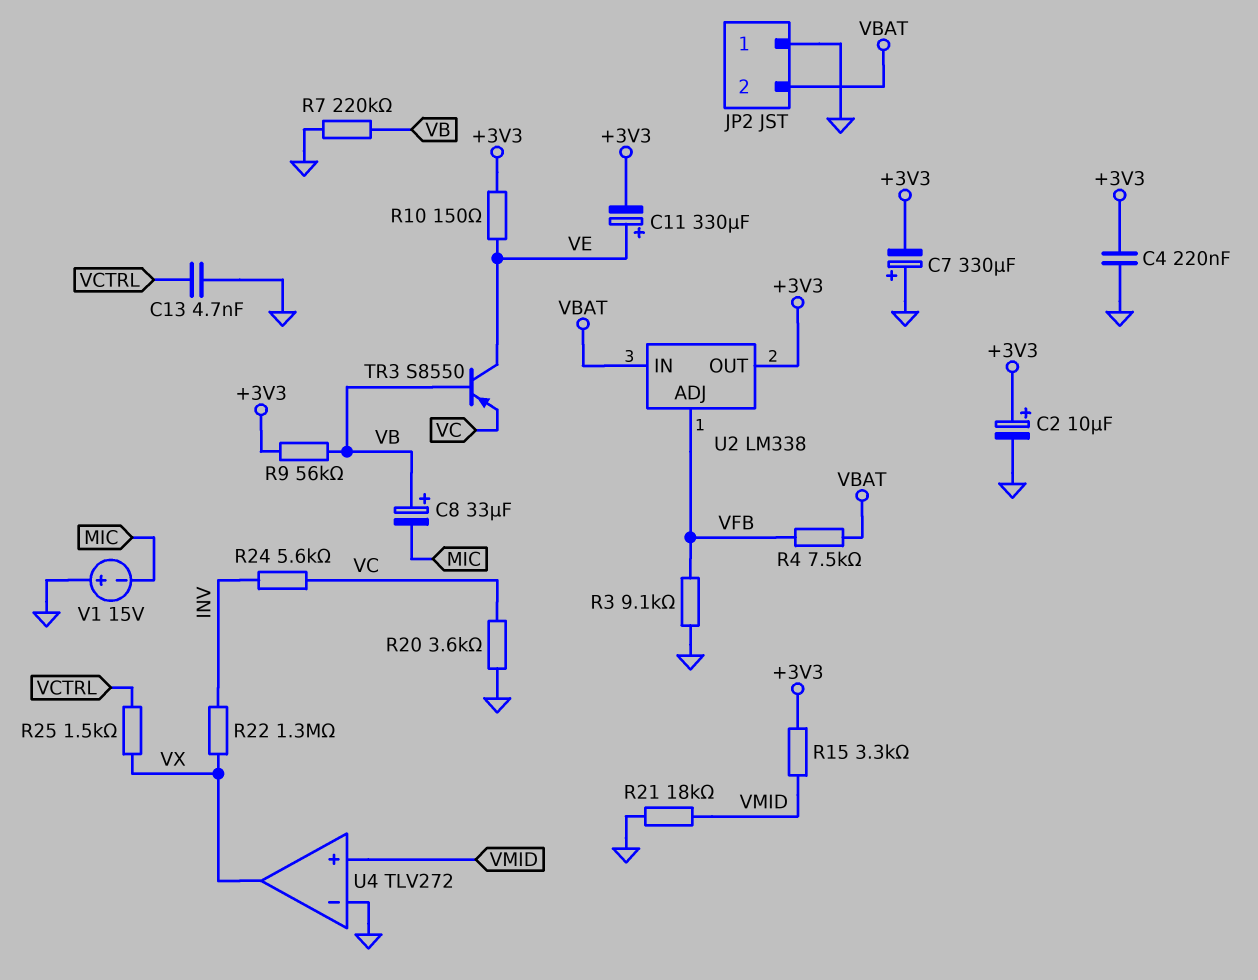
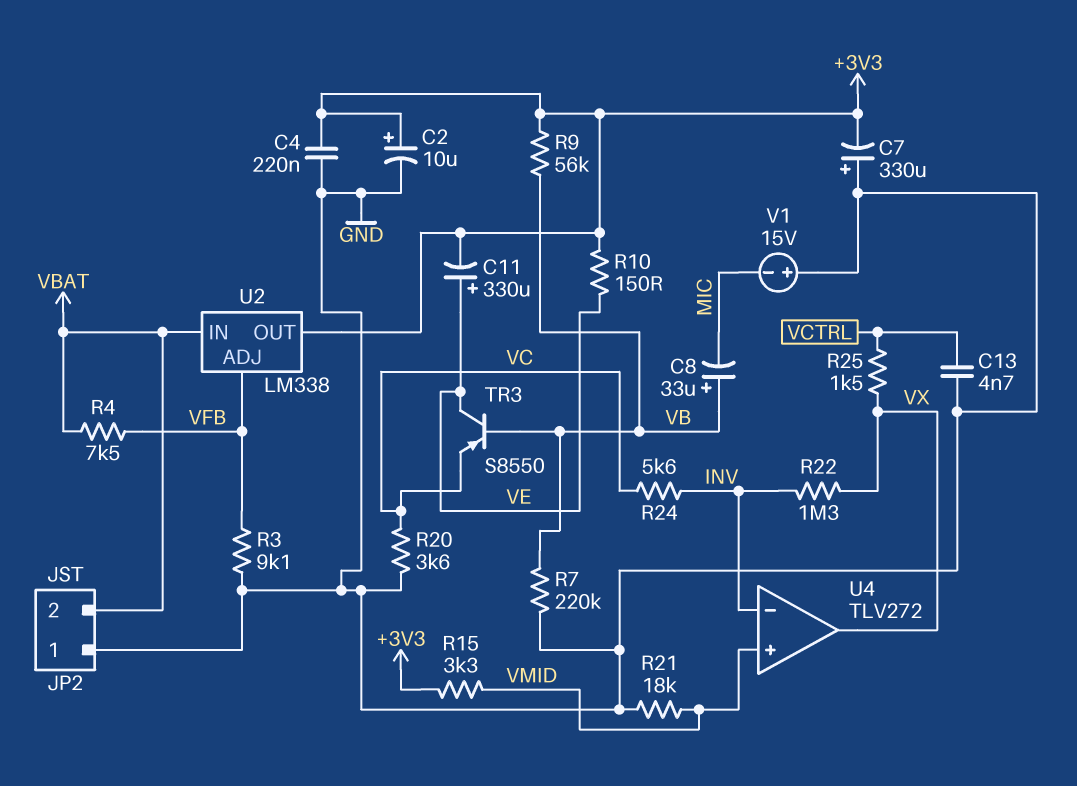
U4 pin in-: GND -> INV

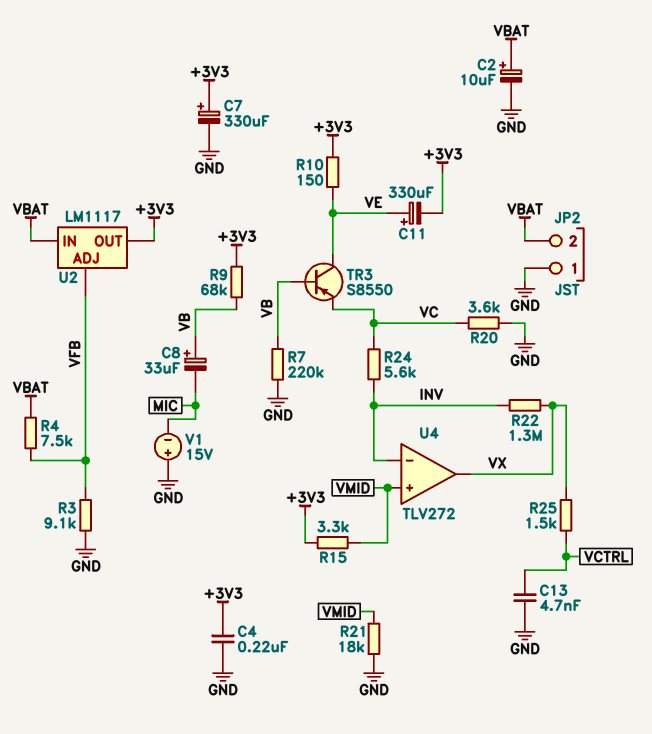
C2: 10uF (plus +3V3, minus GND) -> 10uF (plus VBAT, minus GND)
C7: 330uF (plus GND, minus +3V3) -> 330uF (plus +3V3, minus GND)
R9: 56k (+3V3, VB) -> 68k (+3V3, VB)
U2: LM338 -> LM1117

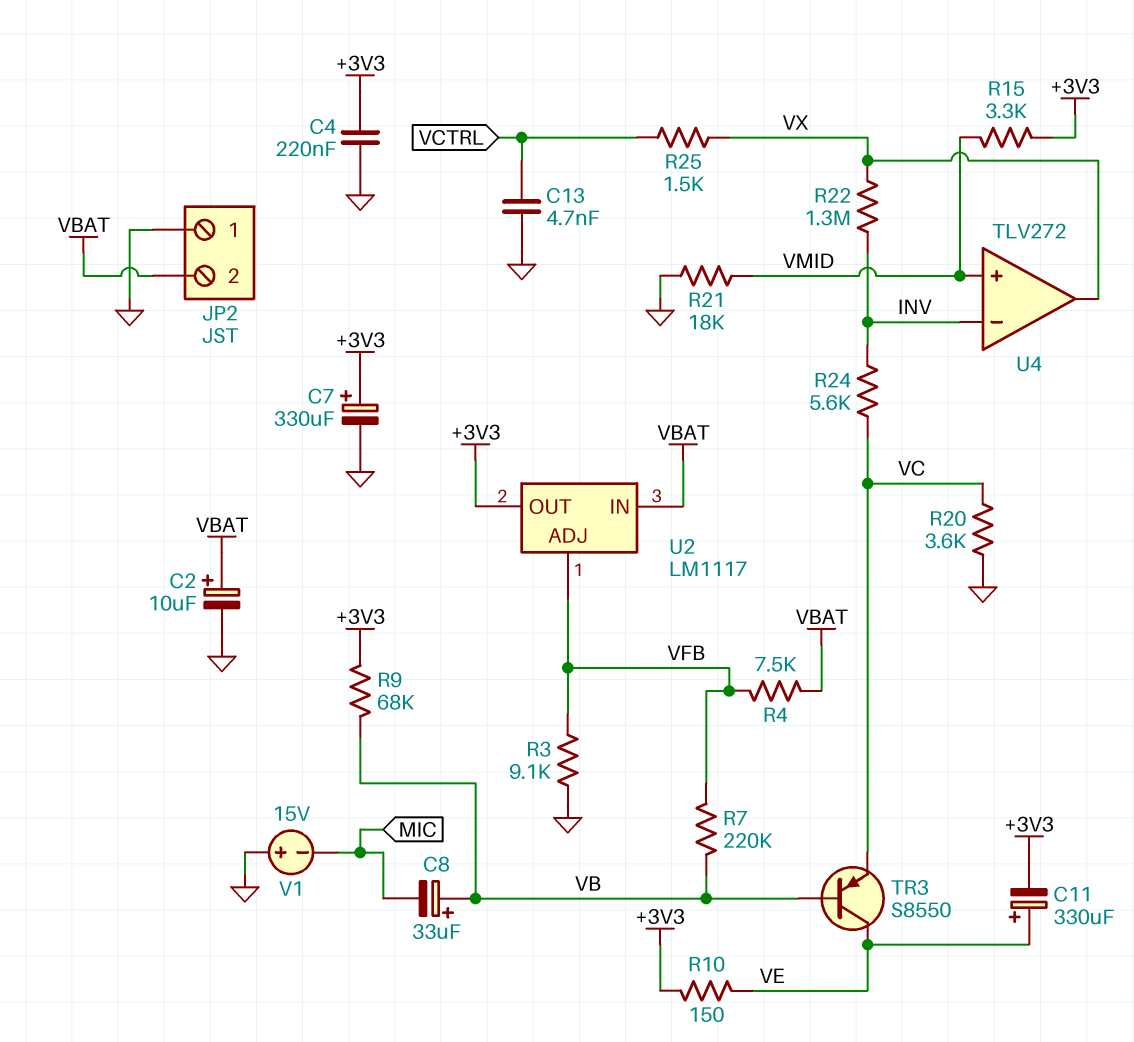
R7: 220k (GND, VB) -> 220k (VB, VFB)

